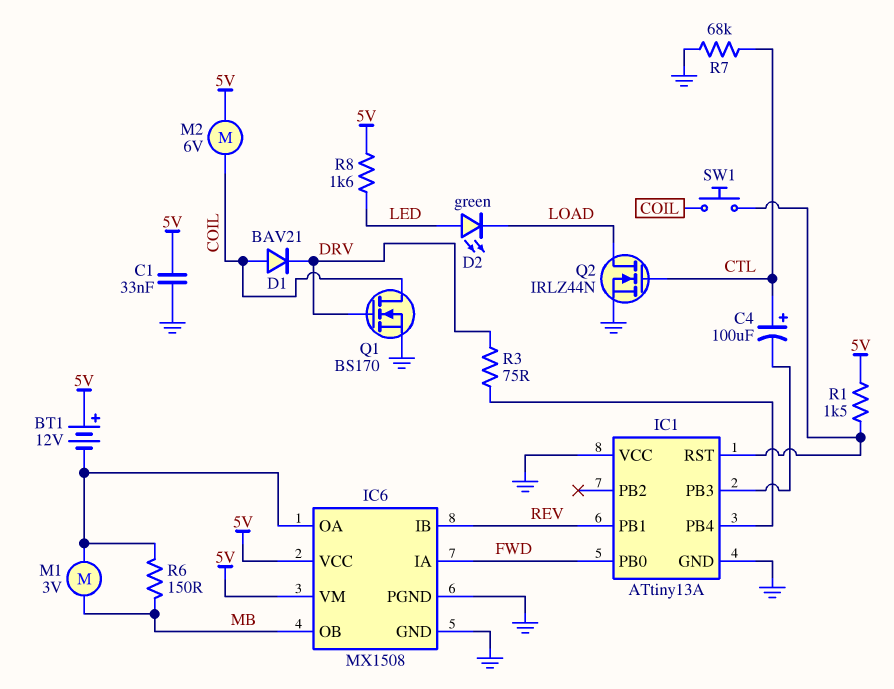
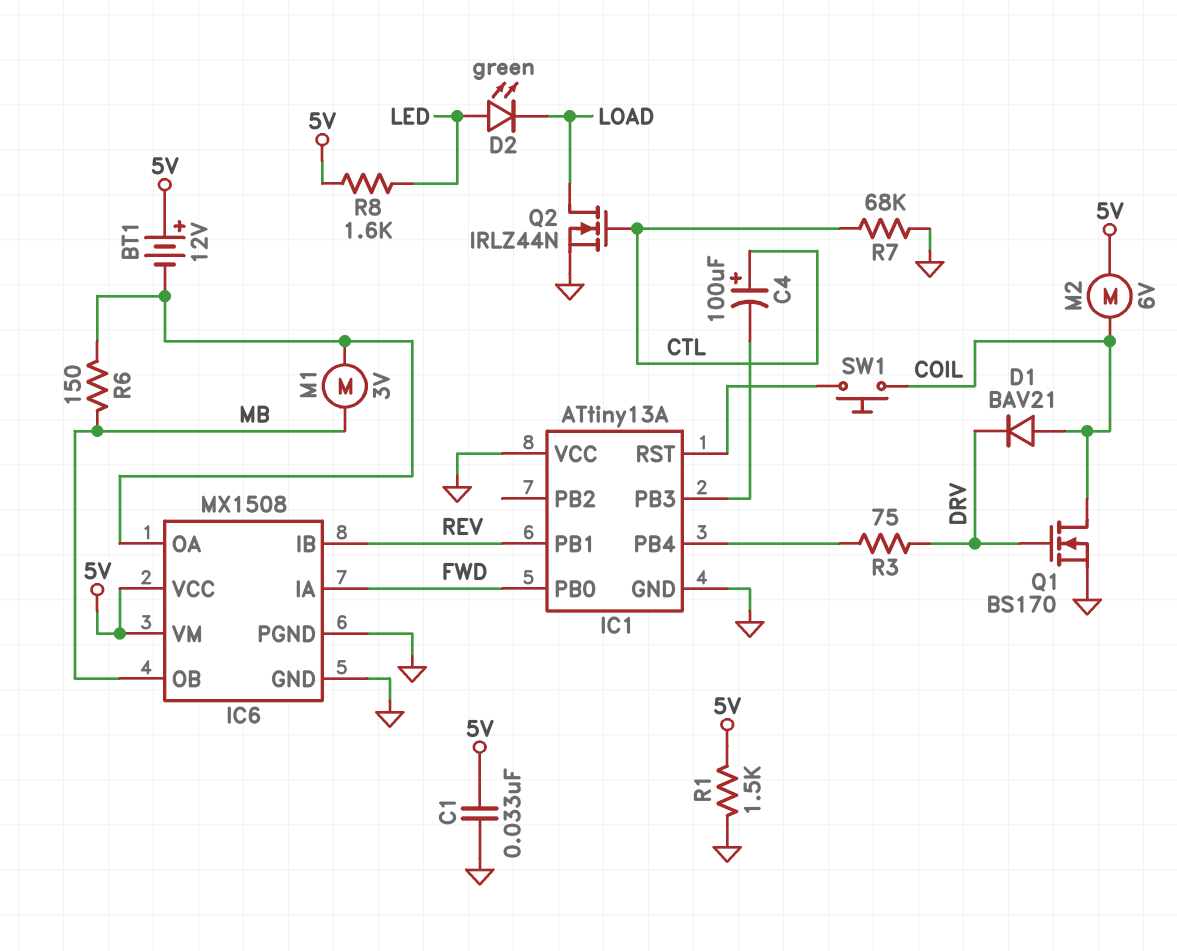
R1: 1.5k (5V, IC1/RST) -> 1.5k (5V, GND)

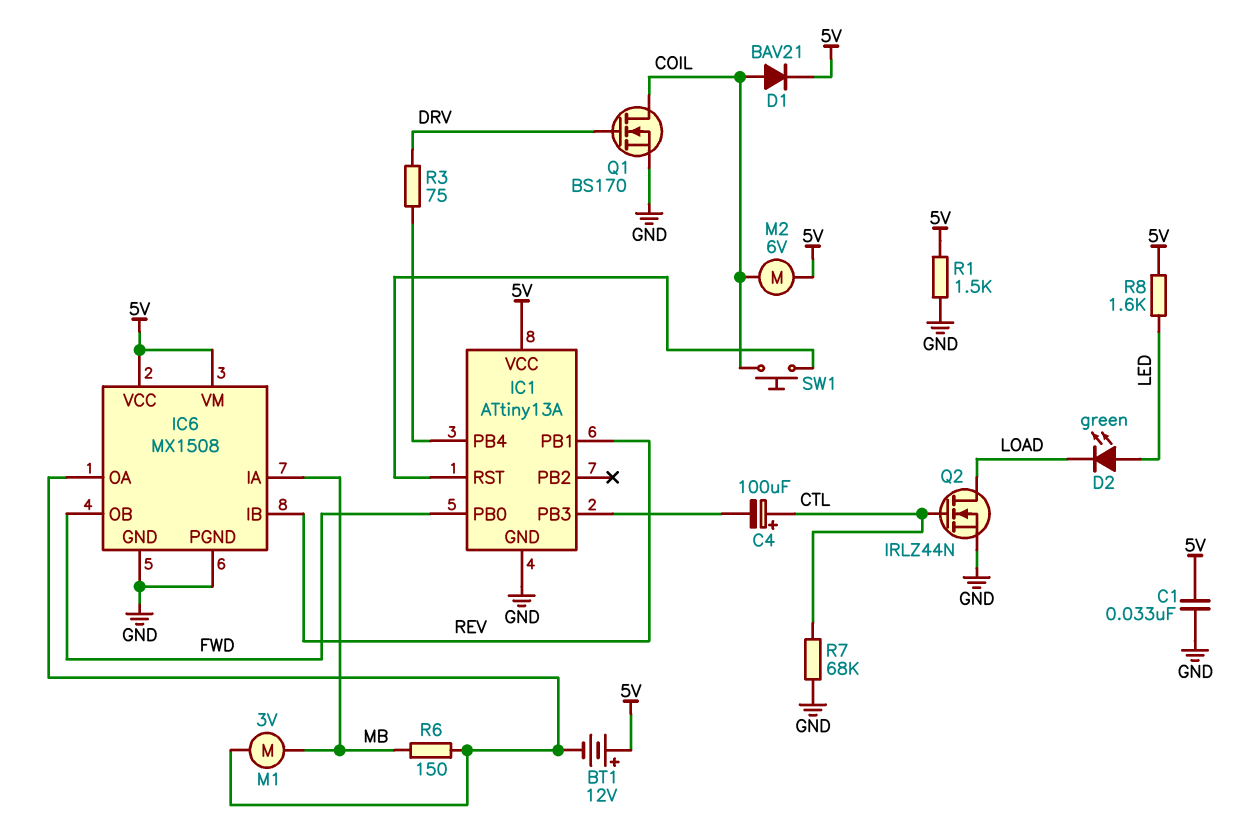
D1: diode BAV21 (A COIL, K DRV) -> diode BAV21 (A COIL, K 5V)
IC1 pin VCC: GND -> 5V
IC6 pin IA: FWD -> MB
IC6 pin OB: MB -> FWD

